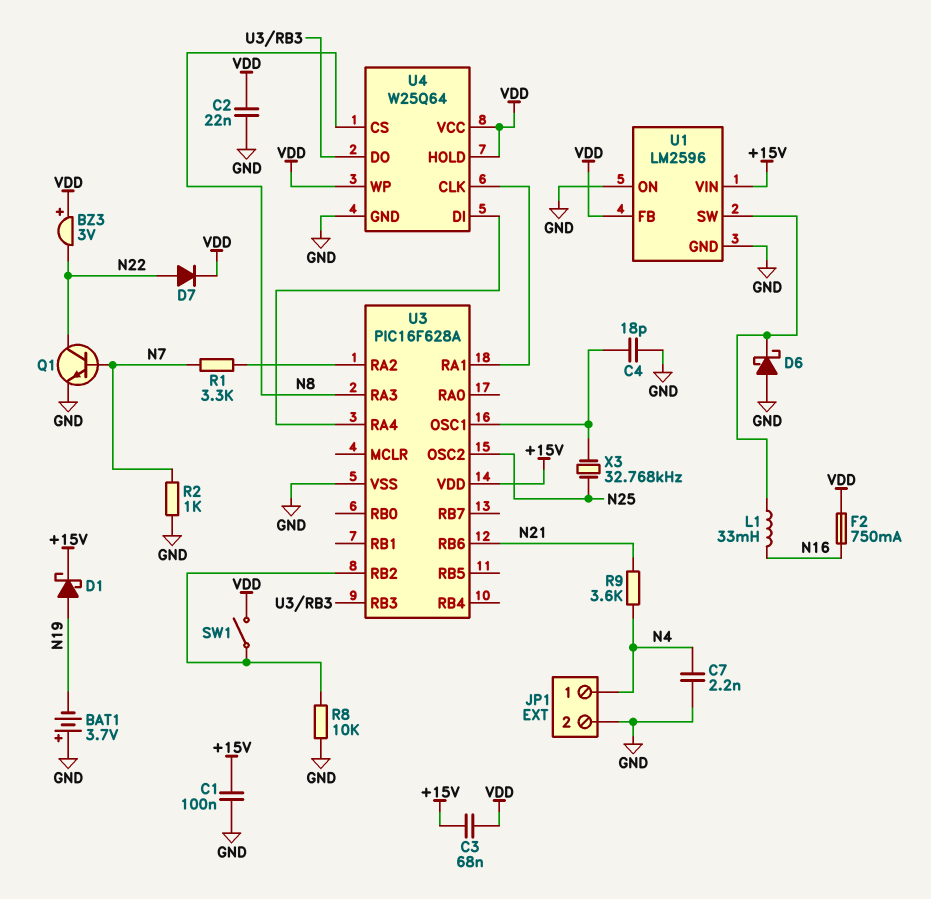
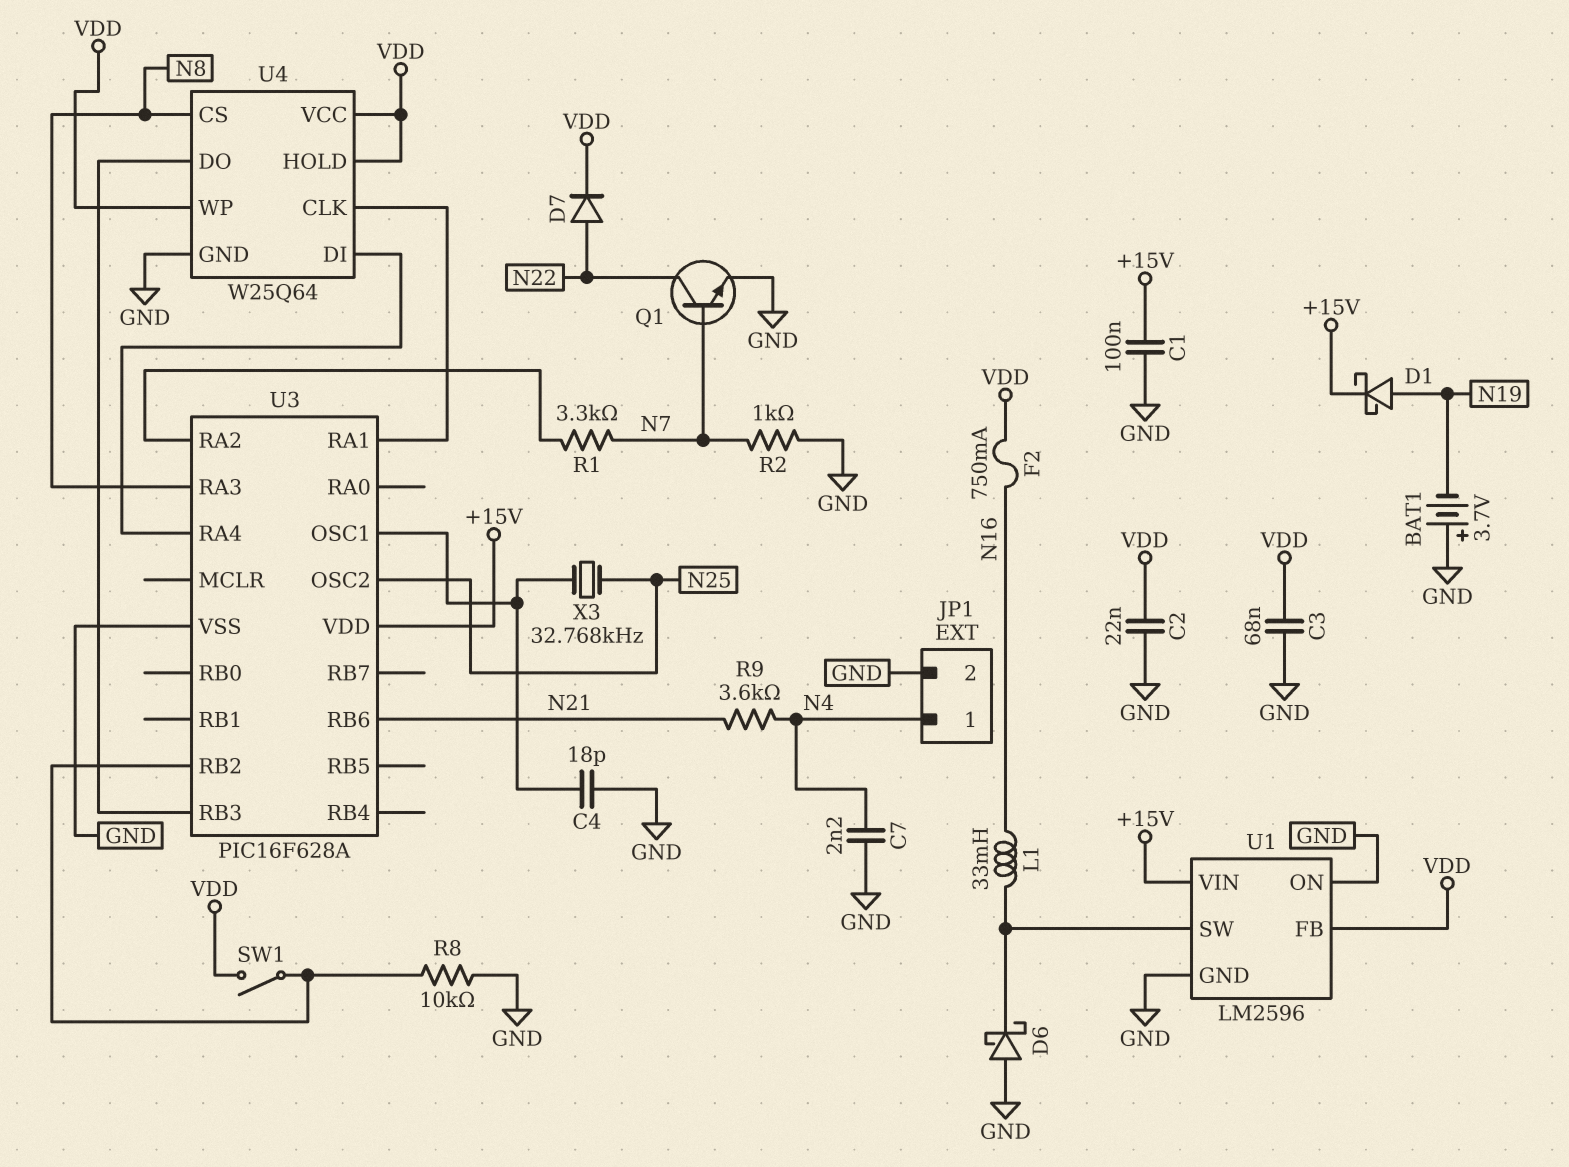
BZ3: buzzer 3V (plus VDD, minus N22) -> none
C3: 68nF (+15V, VDD) -> 68nF (GND, VDD)

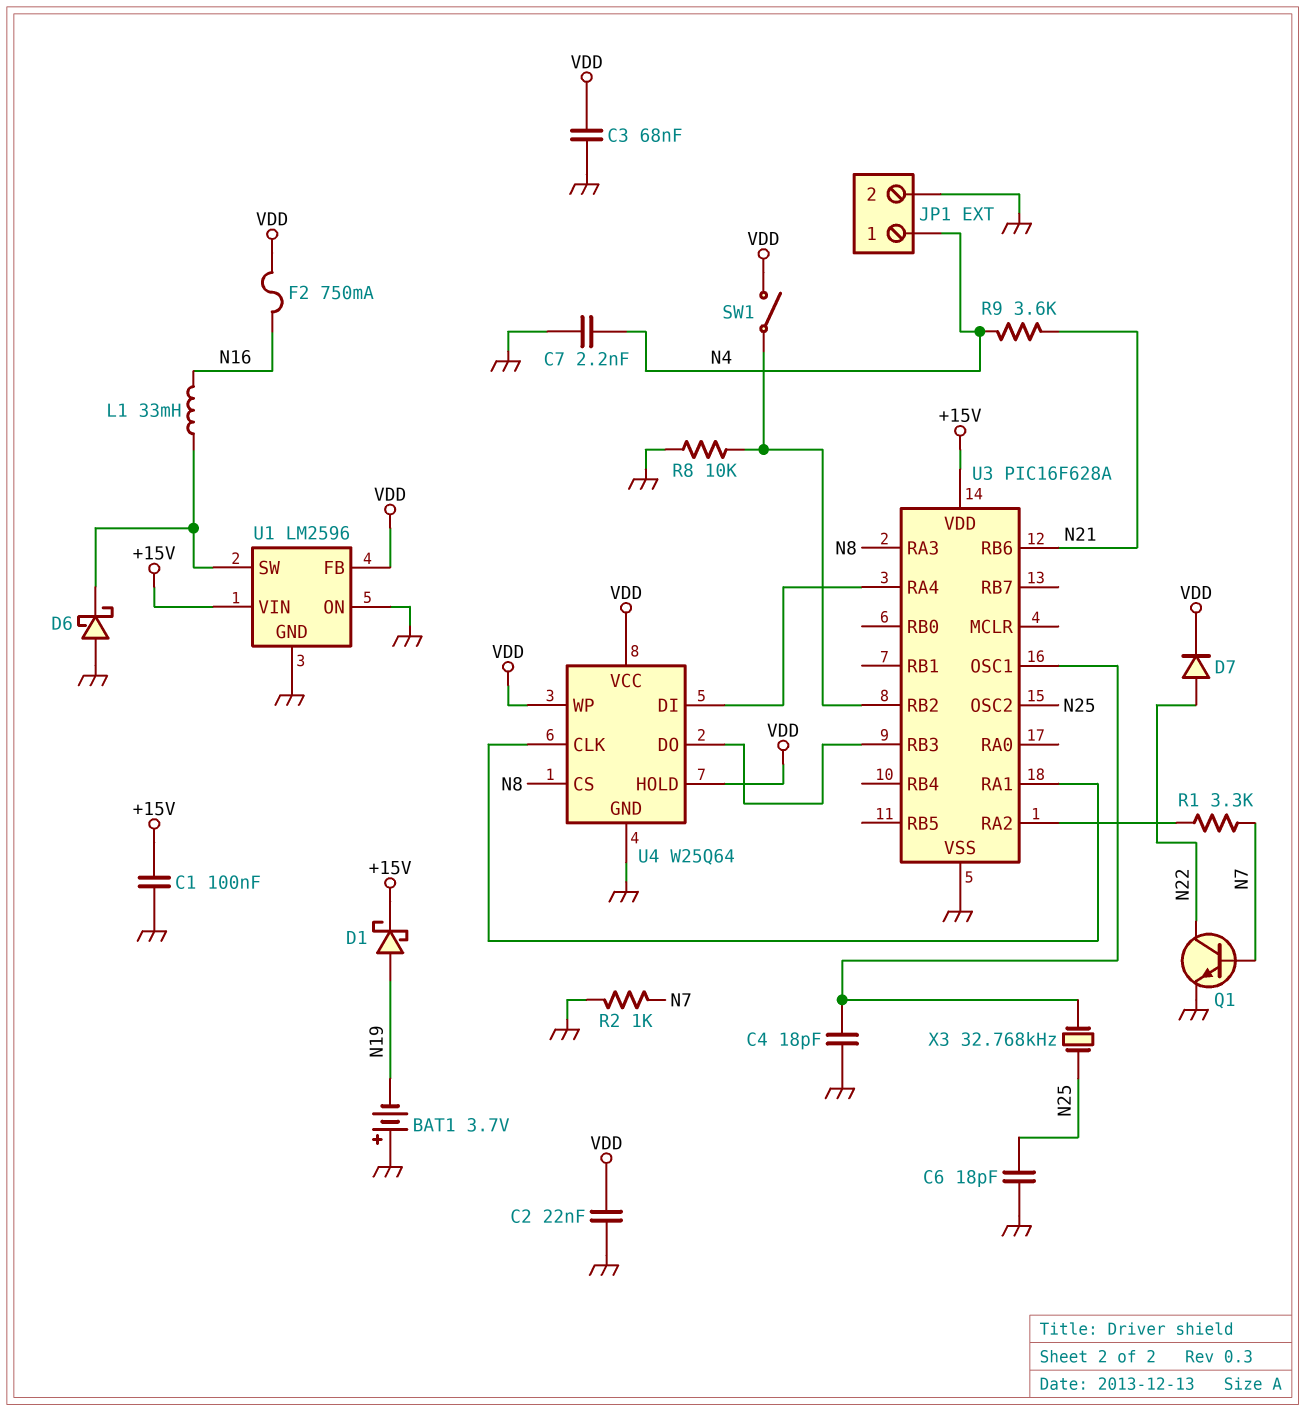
C6: none -> 18pF (GND, N25)

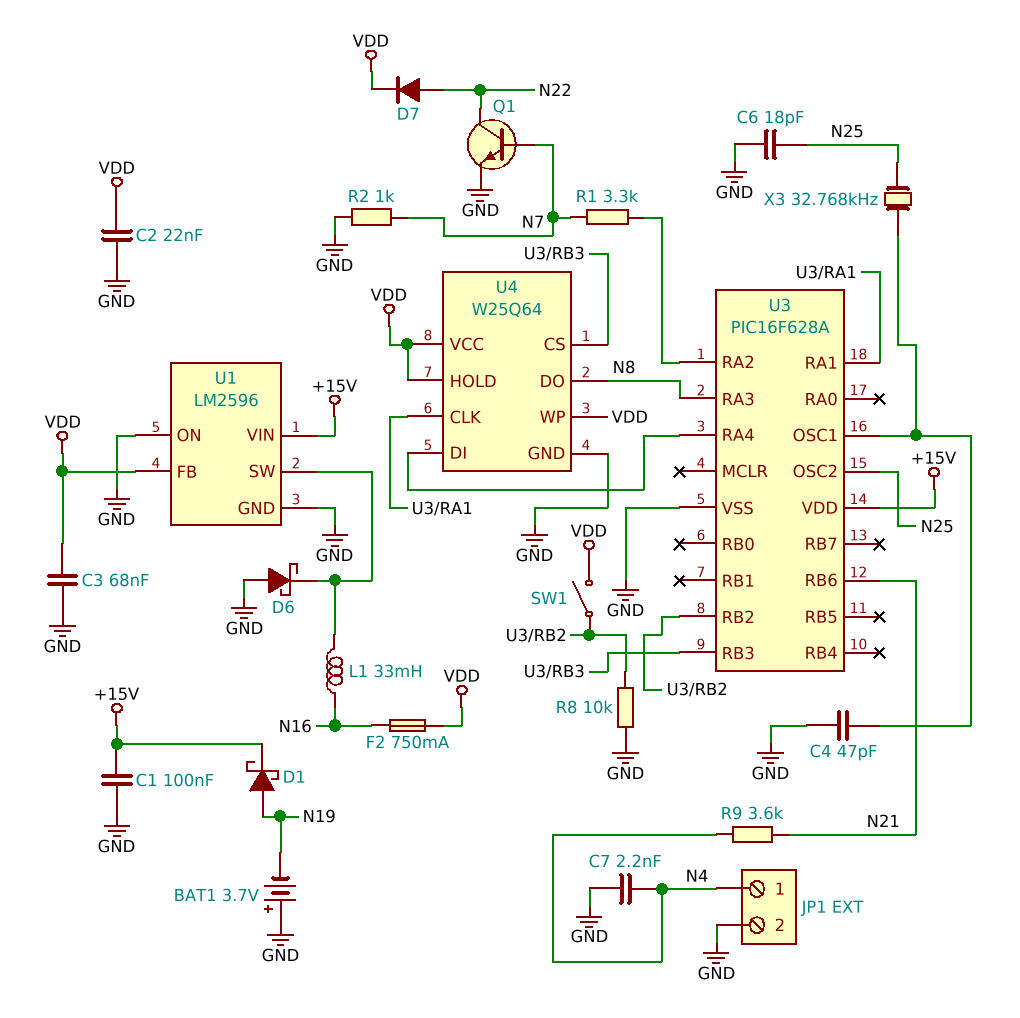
C4: 18pF (GND, U3/OSC1) -> 47pF (GND, U3/OSC1)
U4 pin CS: N8 -> U3/RB3
U4 pin DO: U3/RB3 -> N8

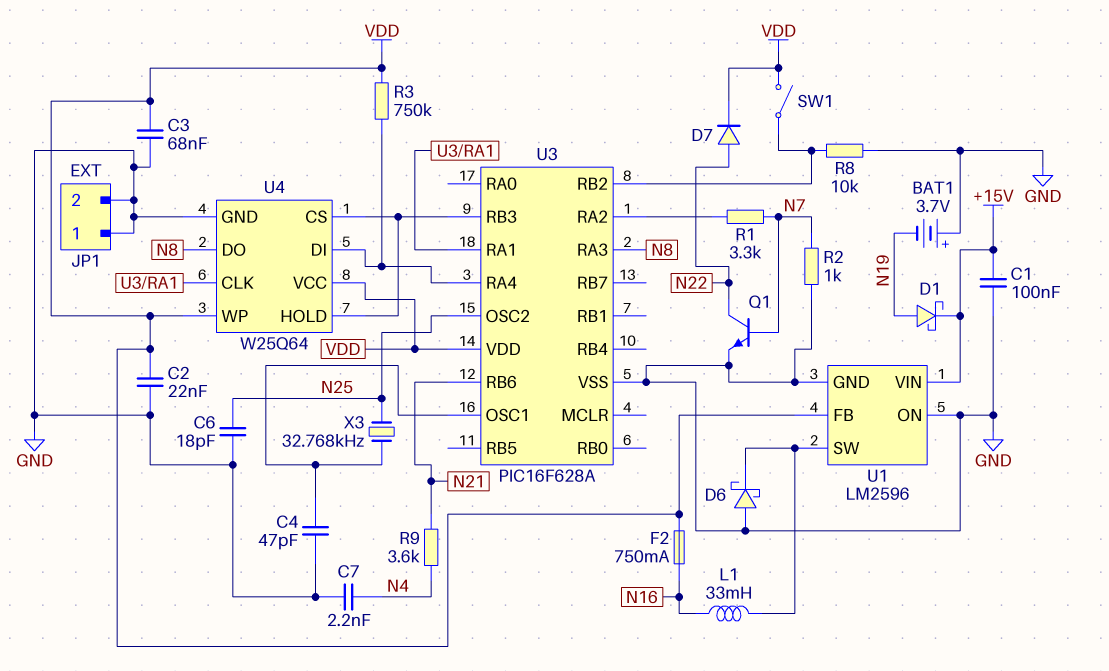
JP1 pin 1: N4 -> GND
R3: none -> 750k (U3/RA4, VDD)
U3 pin VDD: +15V -> VDD
U4 pin HOLD: VDD -> U3/RB3

